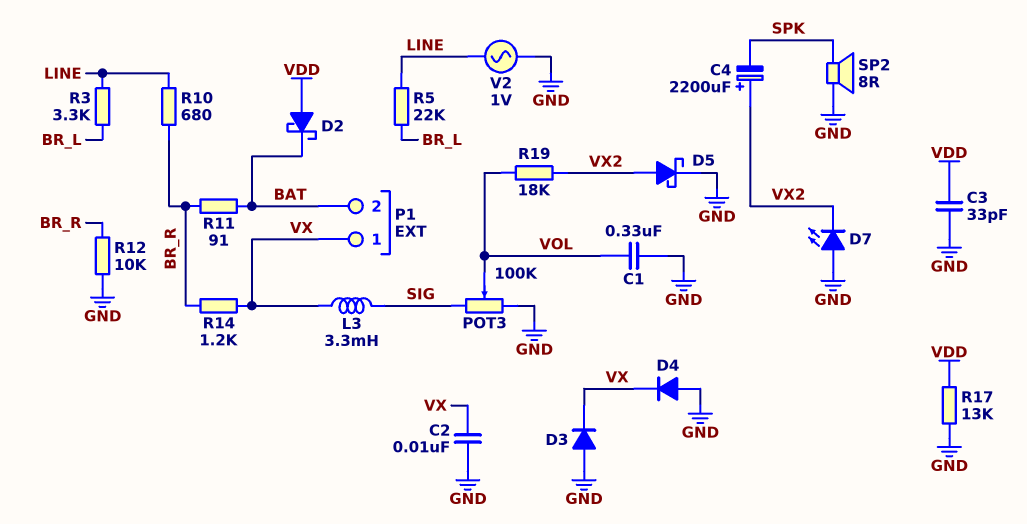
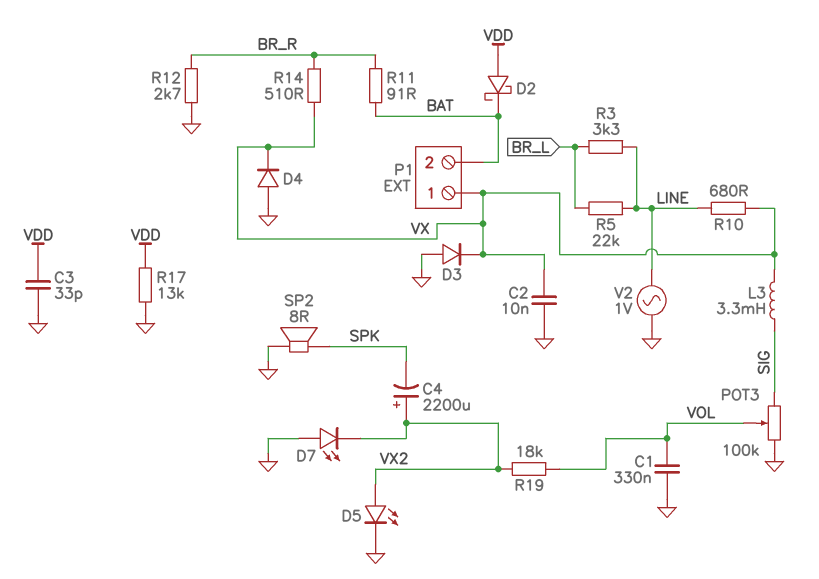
D5: schottky (A VX2, K GND) -> LED (A VX2, K GND)
R10: 680 (BR_R, LINE) -> 680 (LINE, VX)
R12: 10k (BR_R, GND) -> 2.7k (BR_R, GND)
R14: 1.2k (BR_R, VX) -> 510 (BR_R, VX)

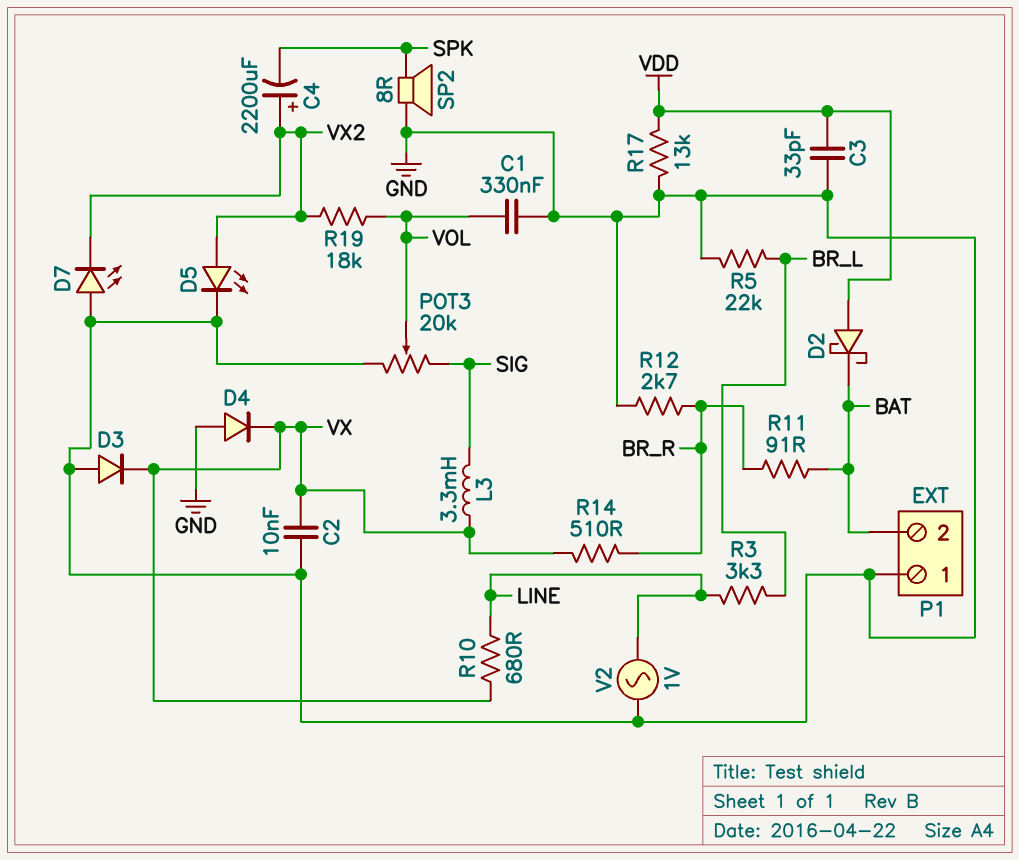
P1 pin 1: VX -> GND
POT3: 100k (GND, SIG, wiper VOL) -> 20k (GND, SIG, wiper VOL)
R5: 22k (BR_L, LINE) -> 22k (BR_L, GND)

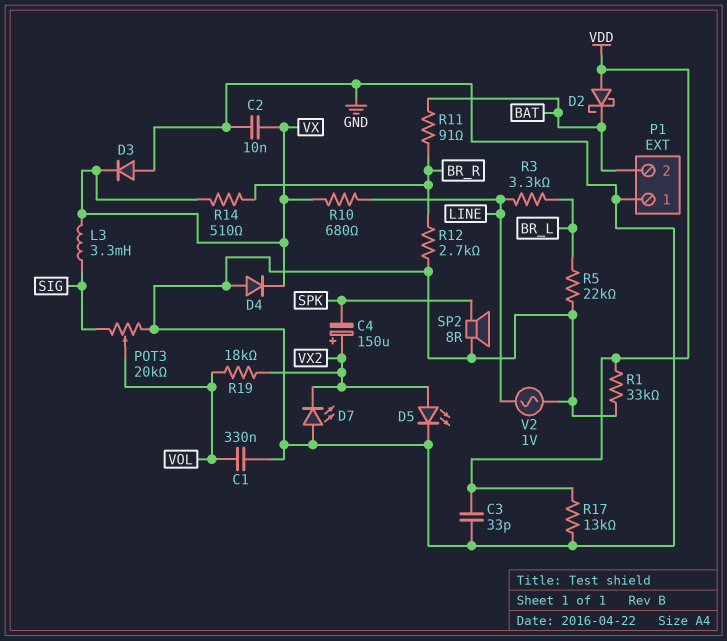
C4: 2200uF (plus VX2, minus SPK) -> 150uF (plus VX2, minus SPK)
R1: none -> 33k (GND, VDD)

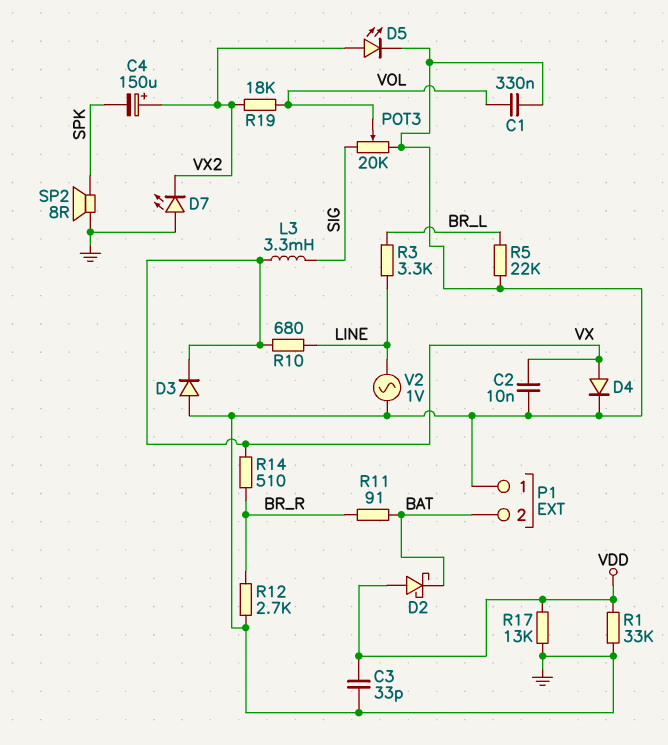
D4: diode (A GND, K VX) -> diode (A VX, K GND)

